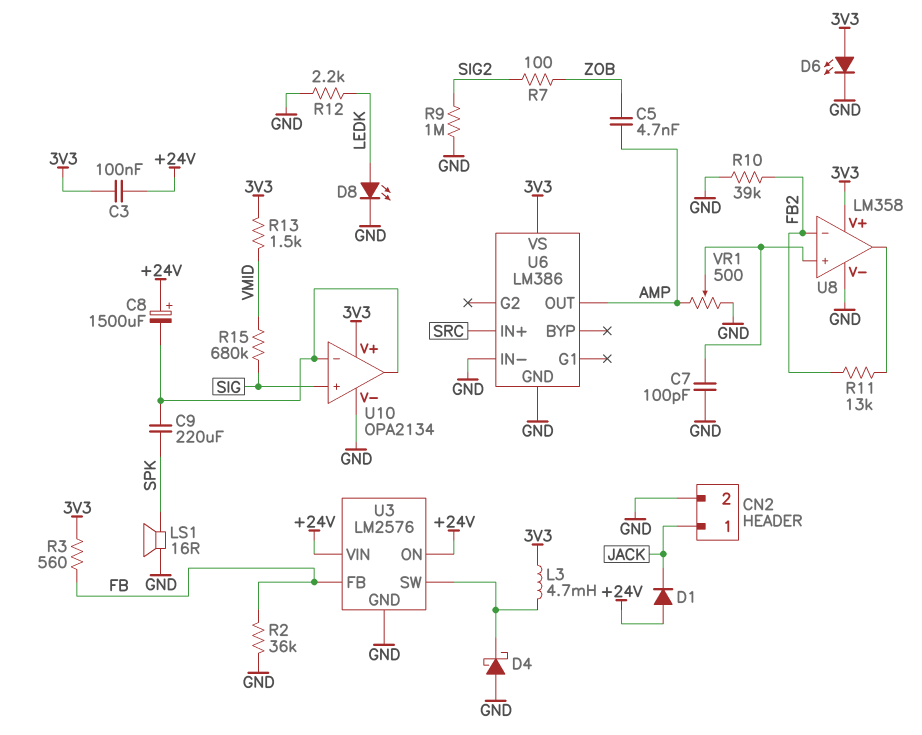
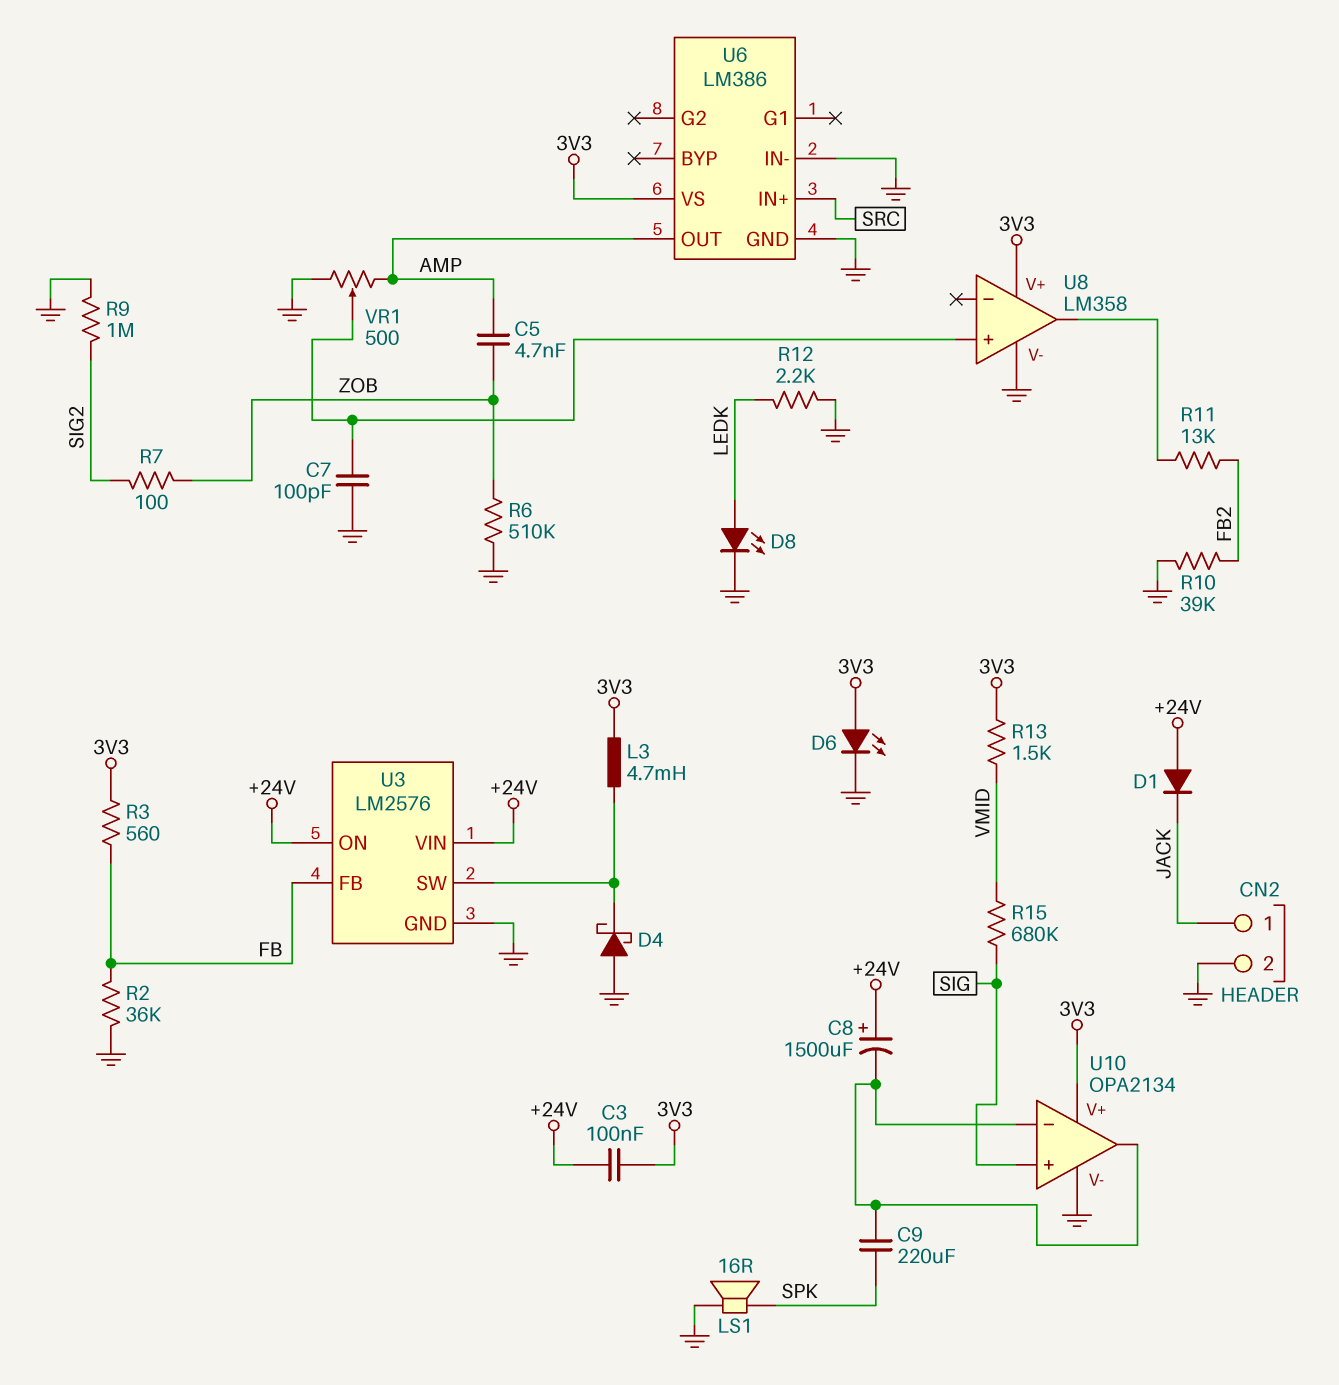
R6: none -> 510k (GND, ZOB)
U8 pin in-: FB2 -> none

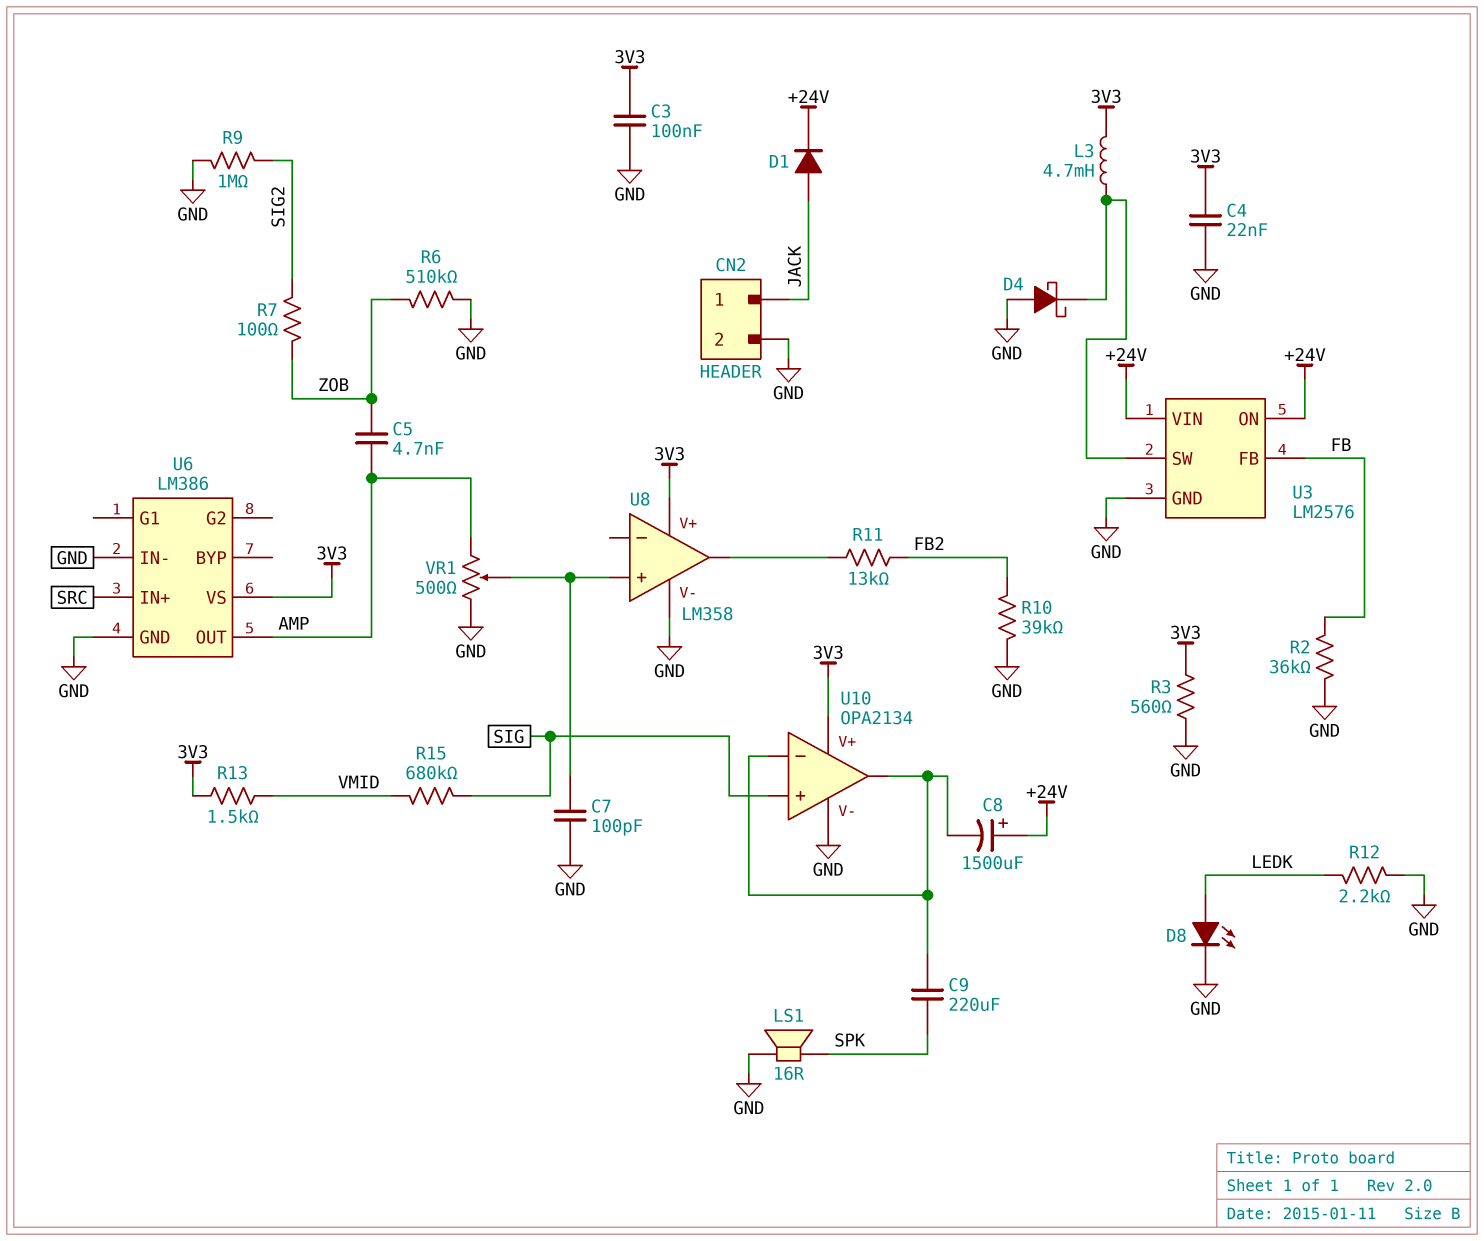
C3: 100nF (+24V, 3V3) -> 100nF (3V3, GND)
C4: none -> 22nF (3V3, GND)
D1: diode (A +24V, K JACK) -> diode (A JACK, K +24V)
D6: LED (A 3V3, K GND) -> none
R3: 560 (3V3, FB) -> 560 (3V3, GND)

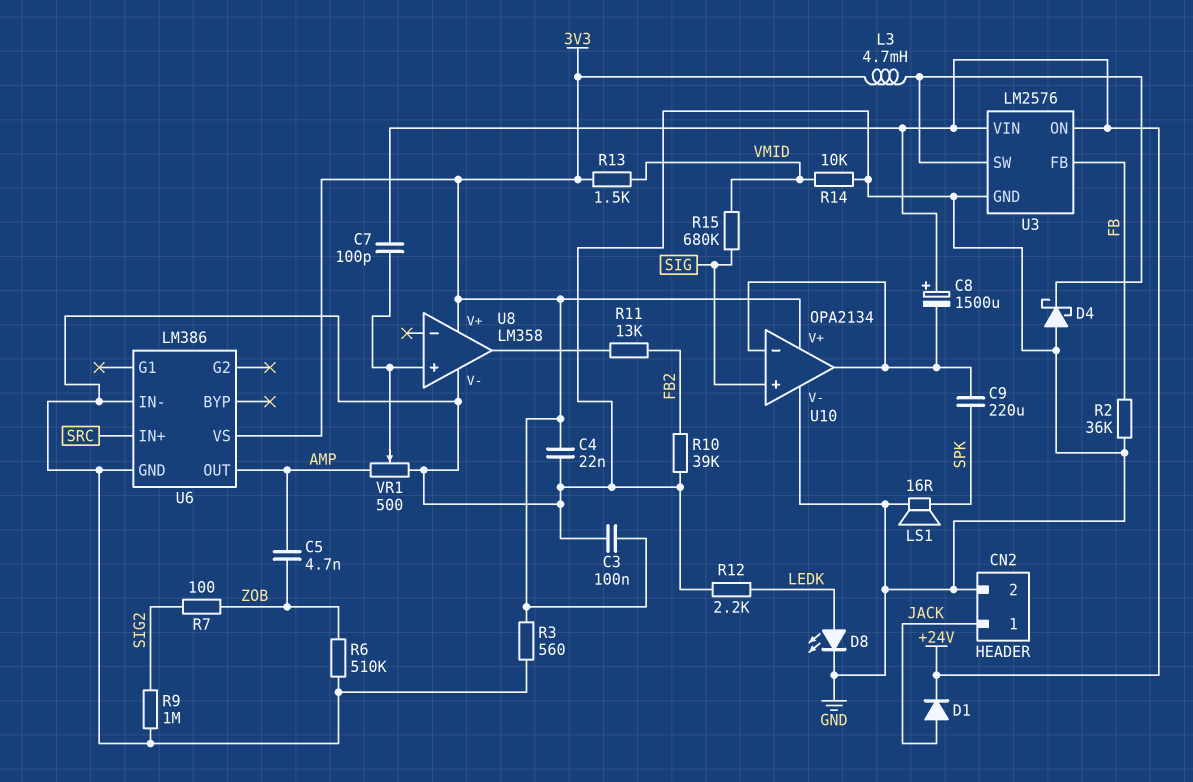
C7: 100pF (GND, U8/in+) -> 100pF (+24V, U8/in+)
R14: none -> 10k (GND, VMID)

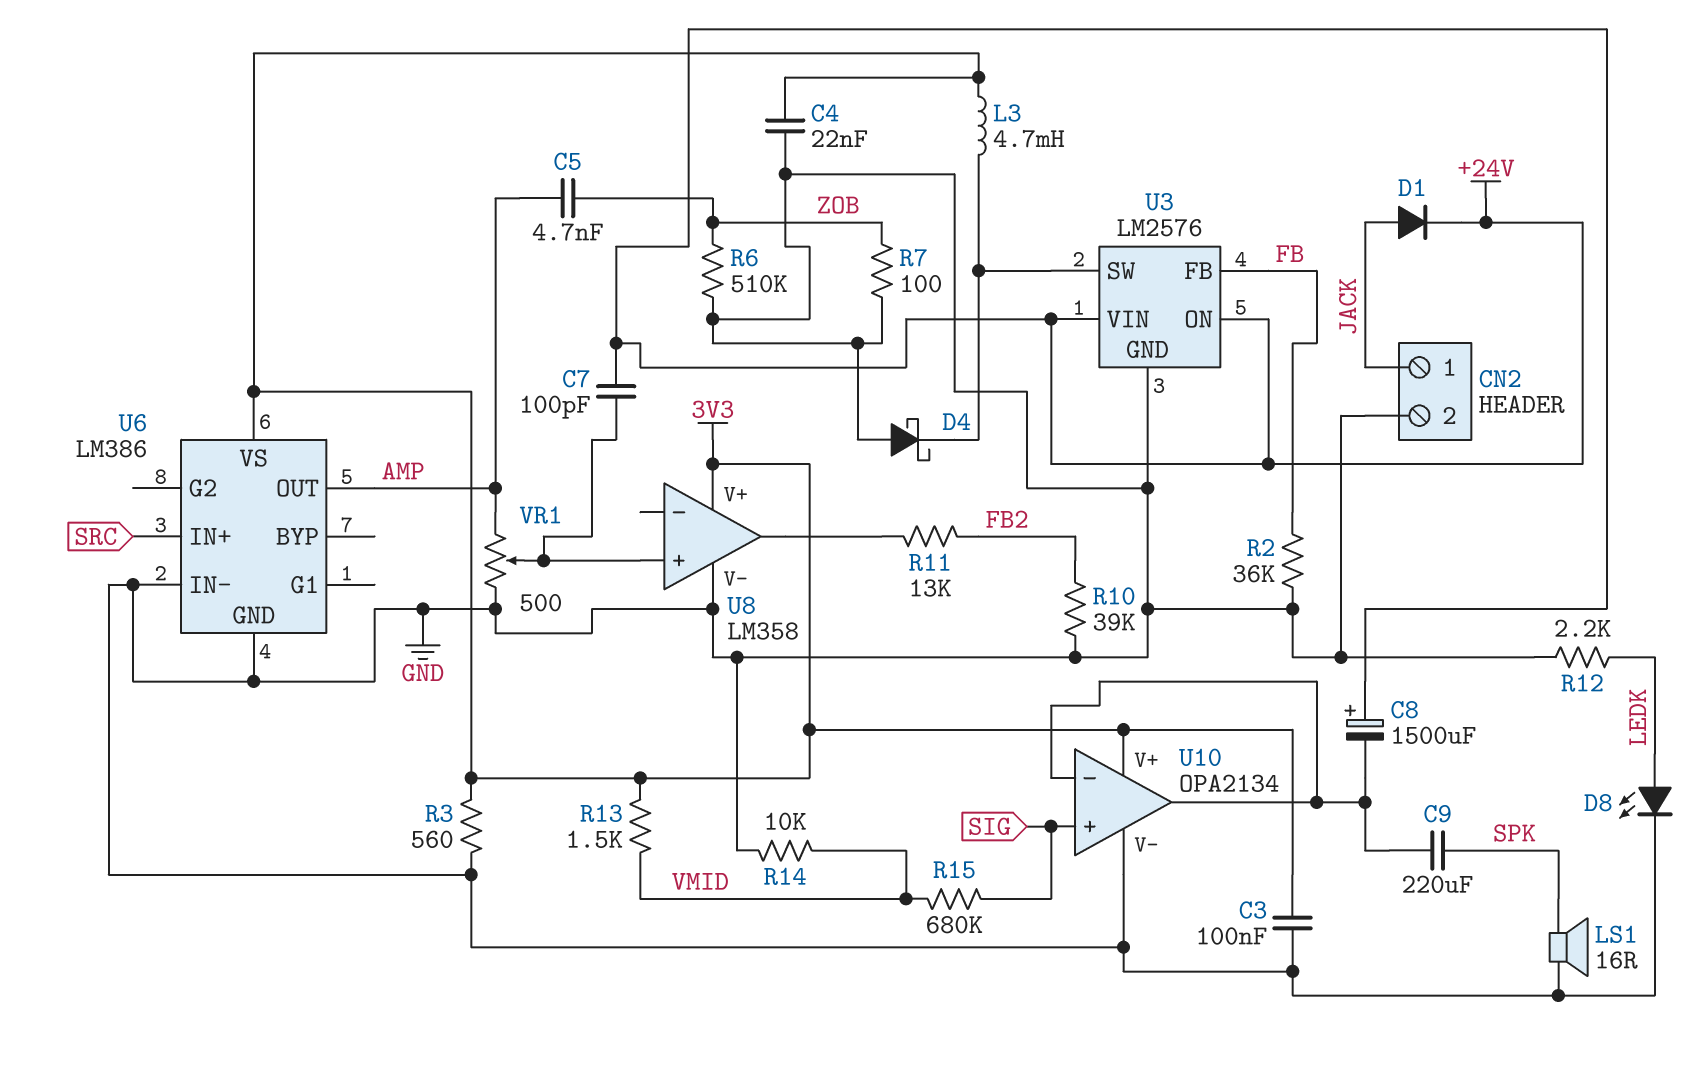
R7: 100 (SIG2, ZOB) -> 100 (GND, ZOB)
R9: 1M (GND, SIG2) -> none

